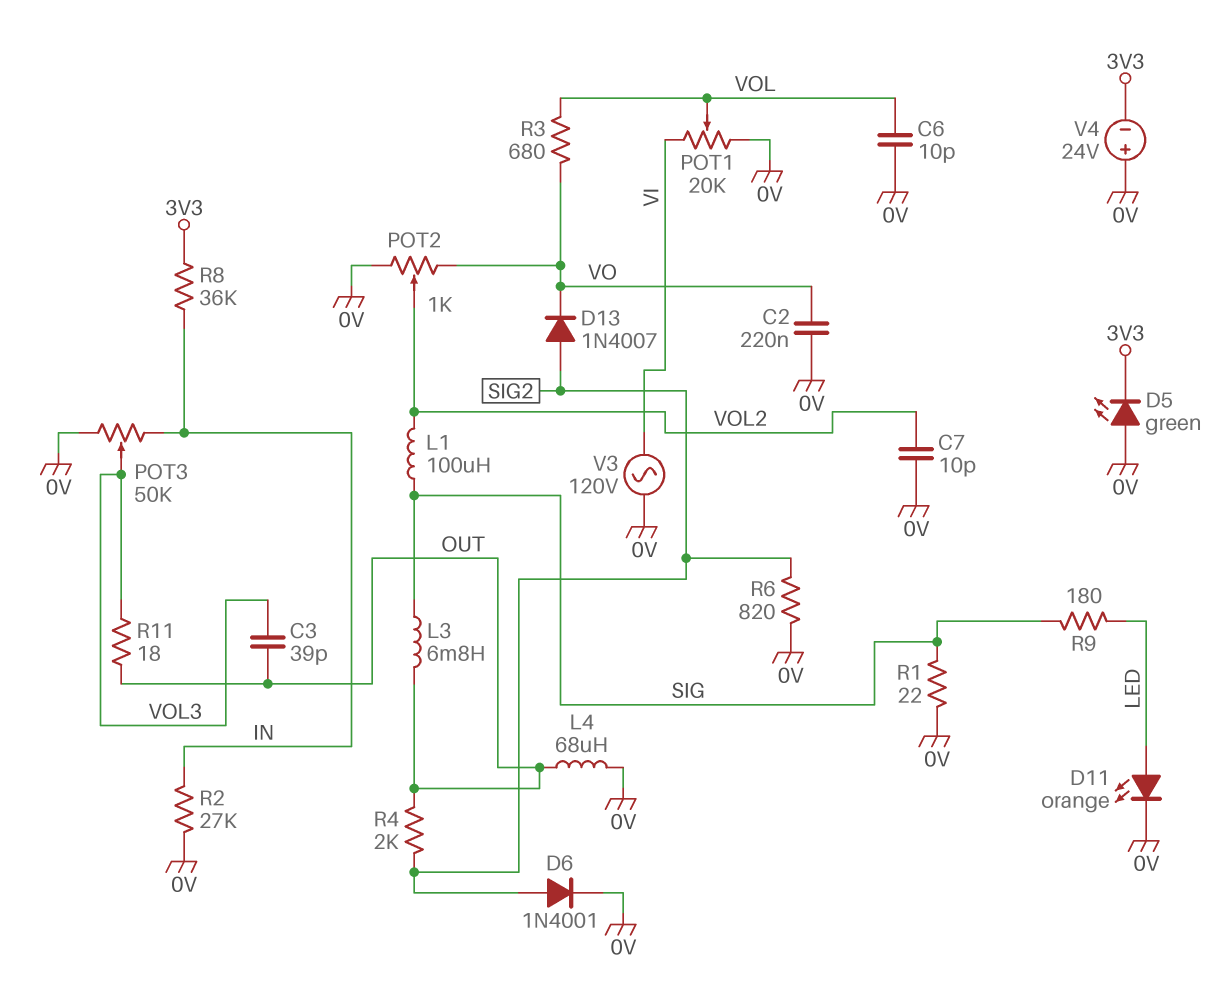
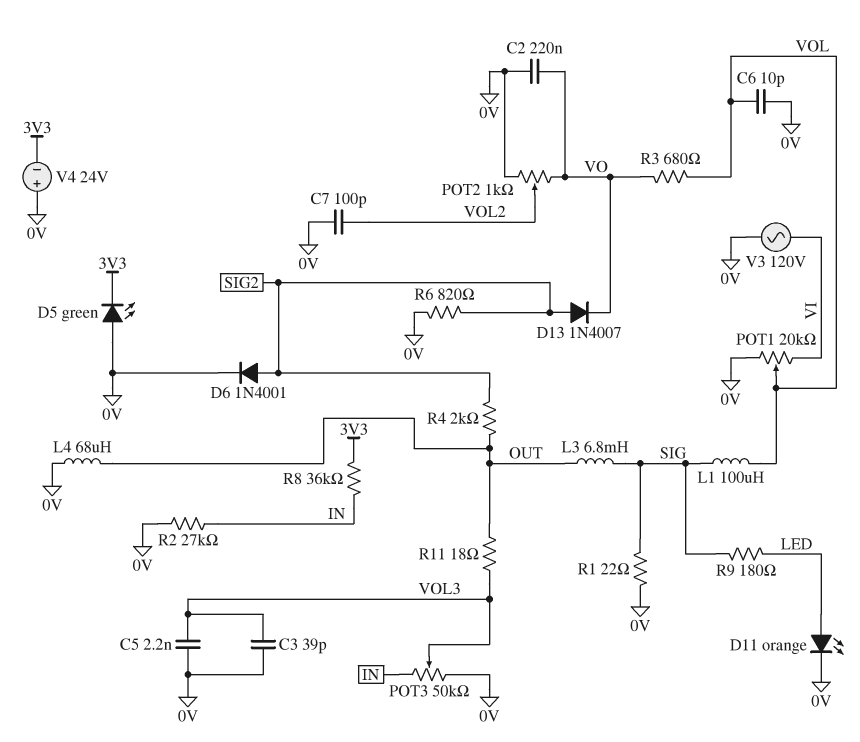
C3: 39pF (OUT, VOL3) -> 39pF (0V, VOL3)
C5: none -> 2.2nF (0V, VOL3)
C7: 10pF (0V, VOL2) -> 100pF (0V, VOL2)
L1: 100uH (SIG, VOL2) -> 100uH (SIG, VOL)

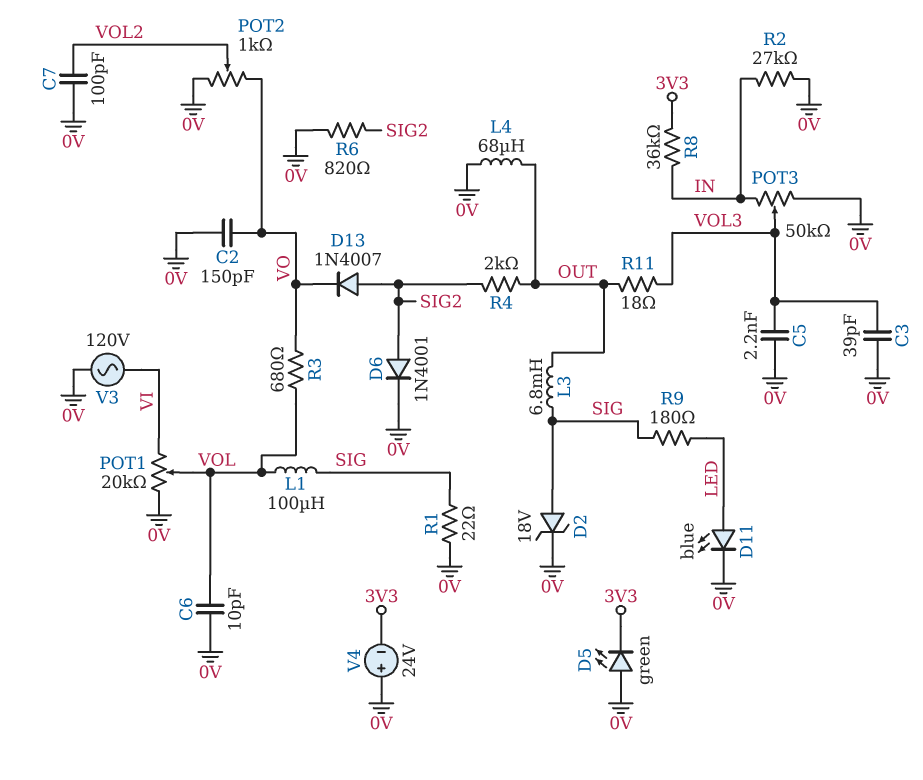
C2: 220nF (0V, VO) -> 150pF (0V, VO)
D2: none -> zener 18V (A SIG, K 0V)
D11: LED orange (A LED, K 0V) -> LED blue (A LED, K 0V)

